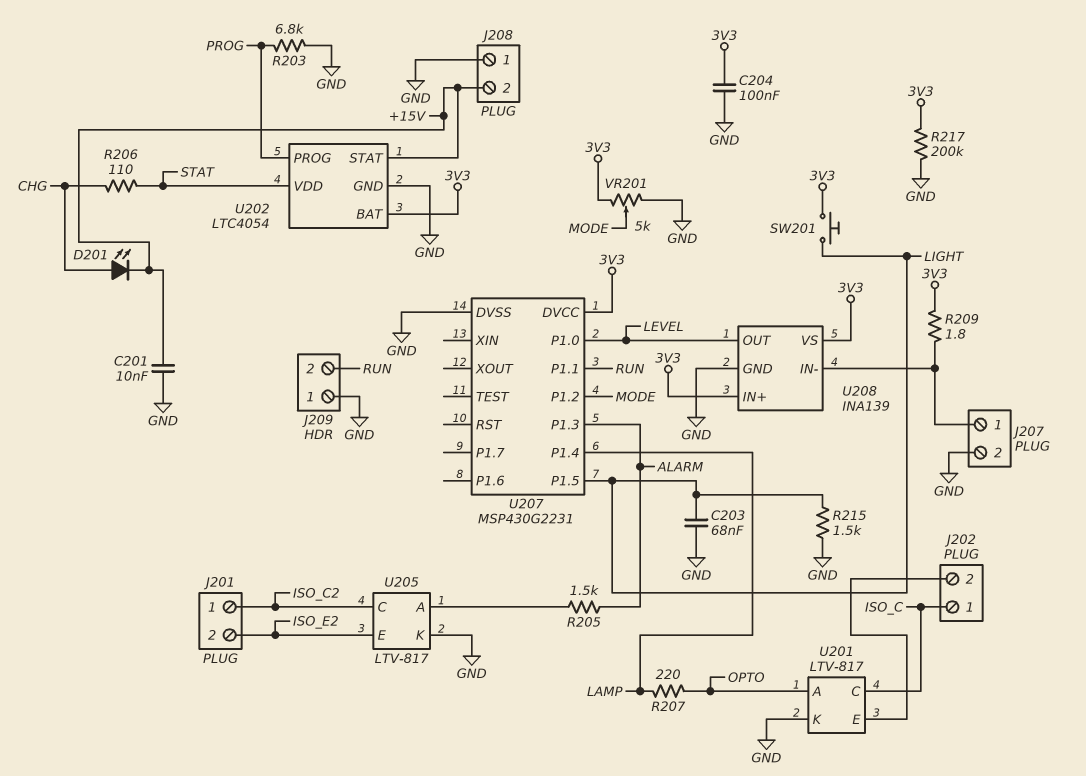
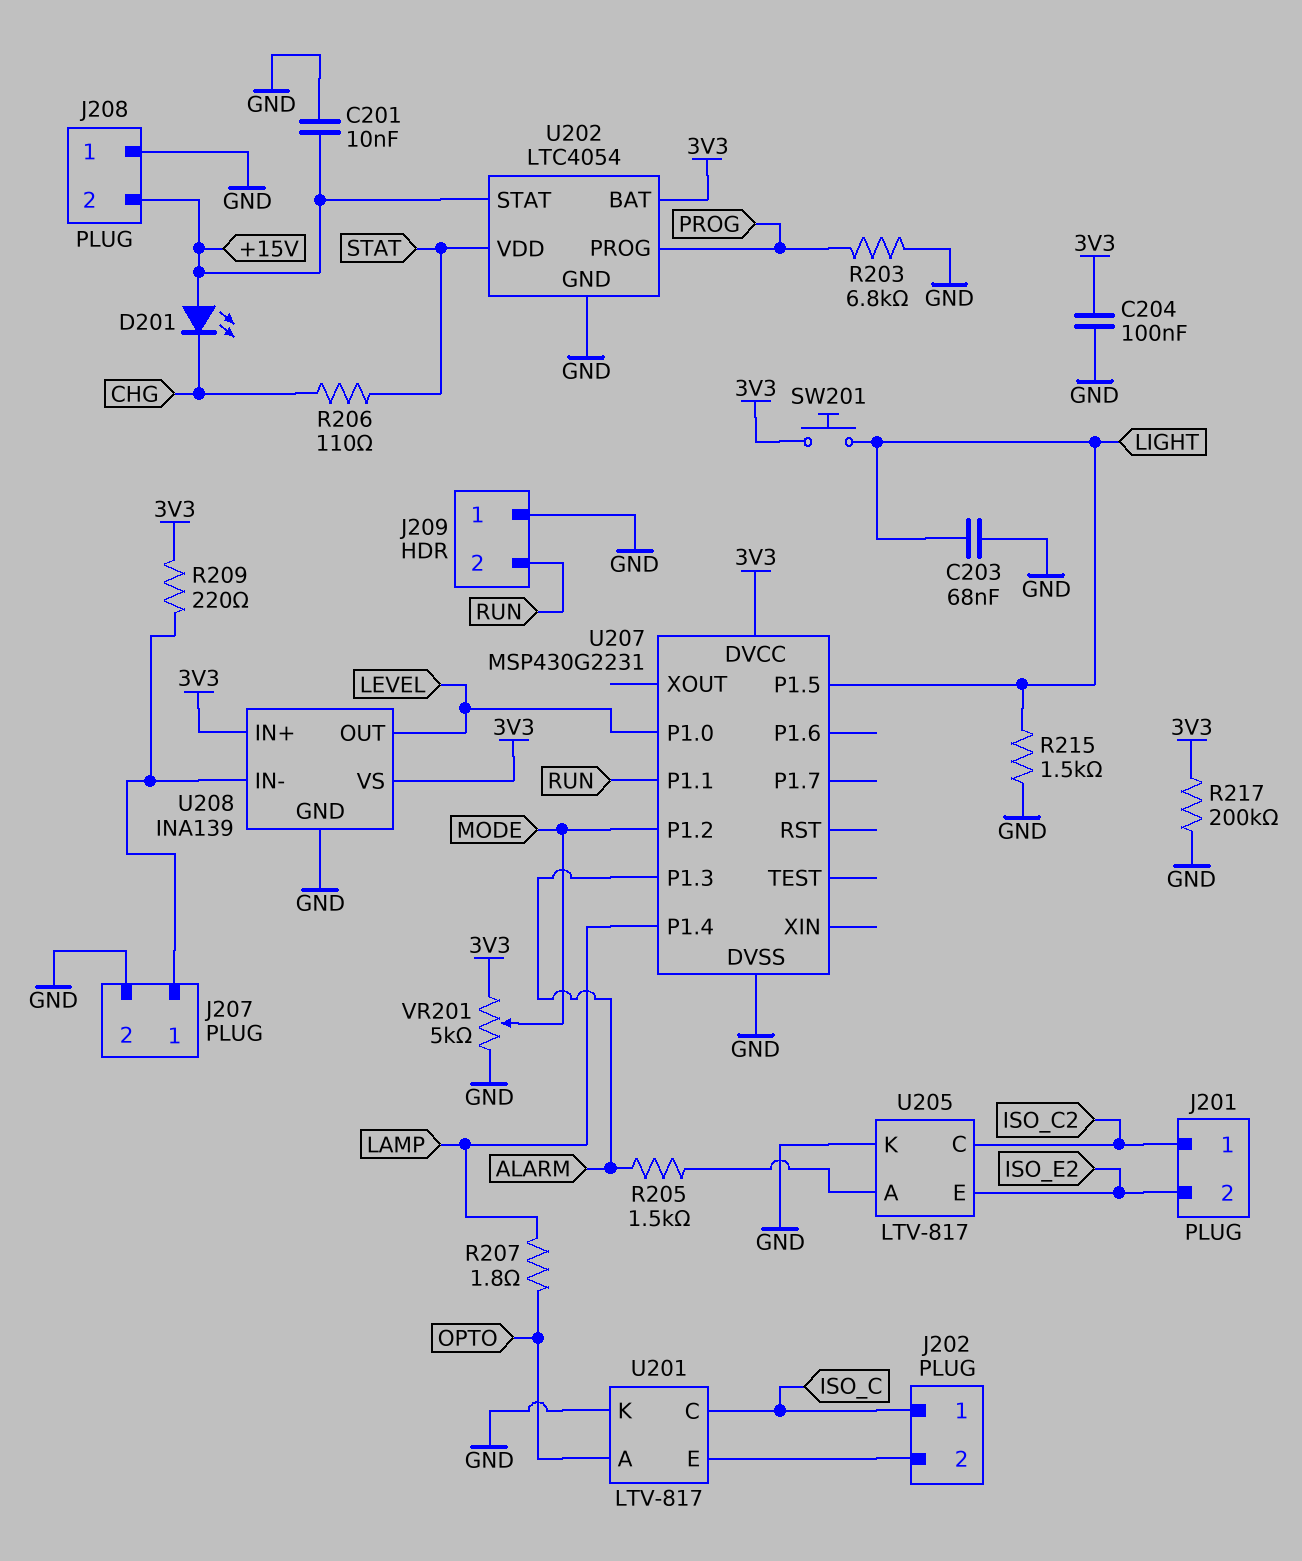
D201: LED (A CHG, K +15V) -> LED (A +15V, K CHG)
R207: 220 (LAMP, OPTO) -> 1.8 (LAMP, OPTO)
R209: 1.8 (3V3, J207/1) -> 220 (3V3, J207/1)

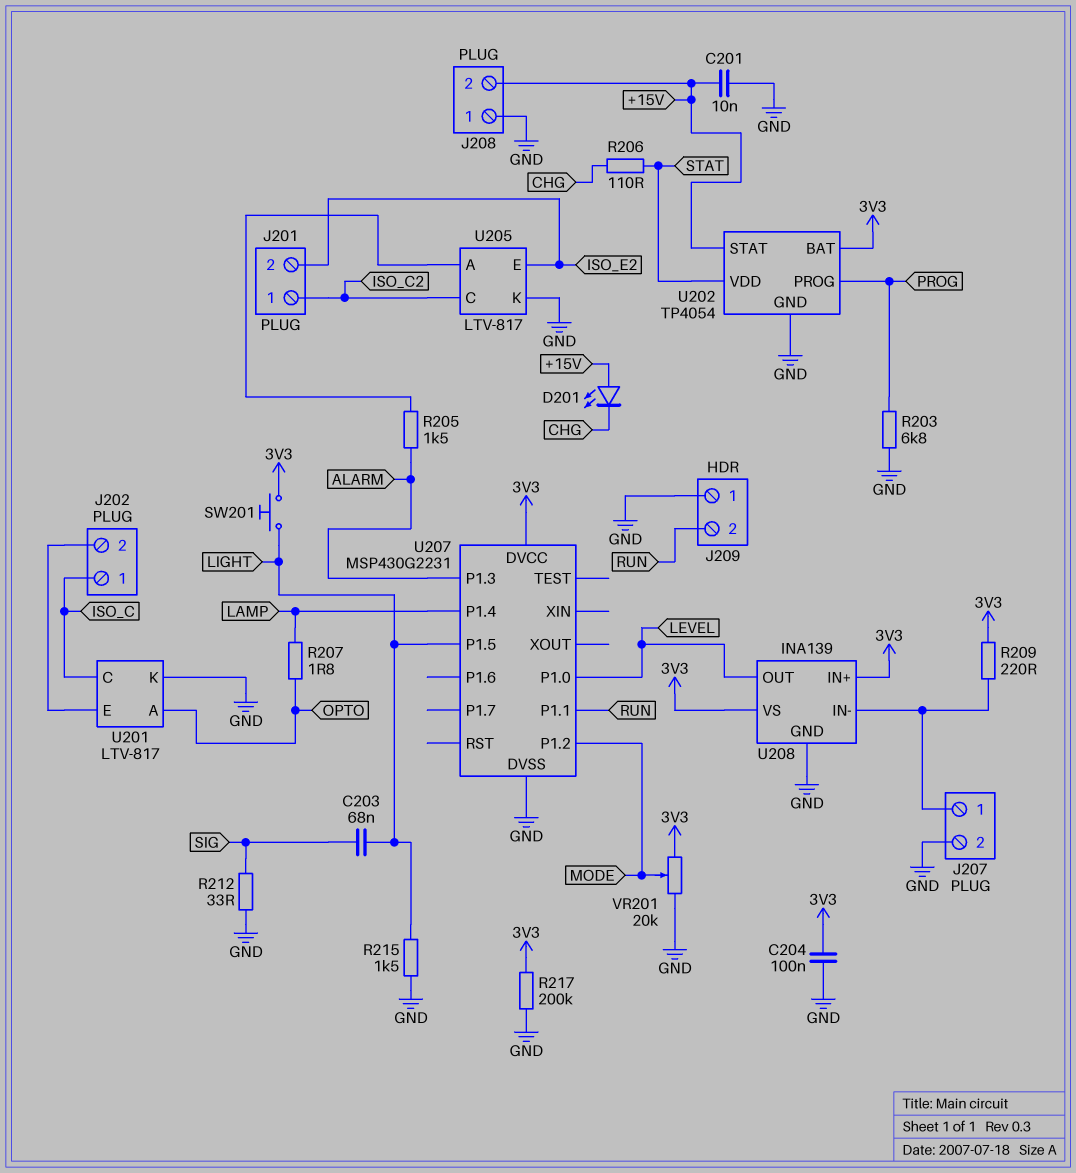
C203: 68nF (GND, LIGHT) -> 68nF (LIGHT, SIG)
R212: none -> 33 (GND, SIG)
U202: LTC4054 -> TP4054
VR201: 5k (3V3, GND, wiper MODE) -> 20k (3V3, GND, wiper MODE)

